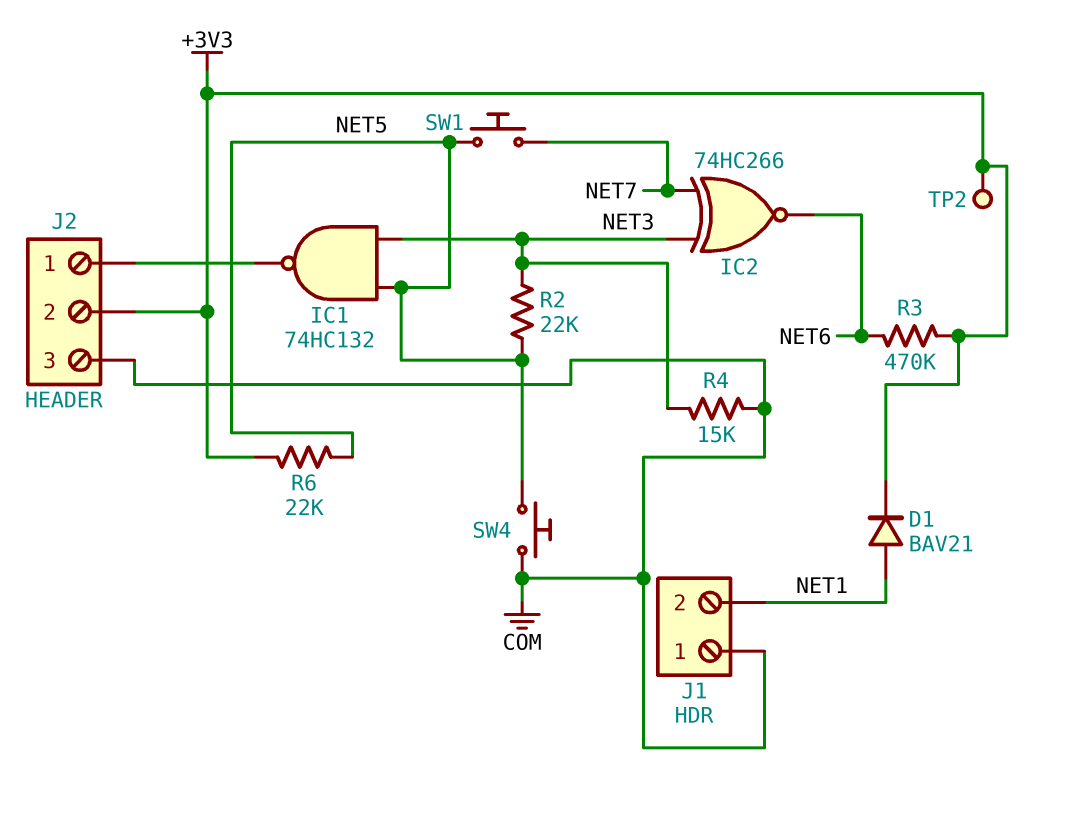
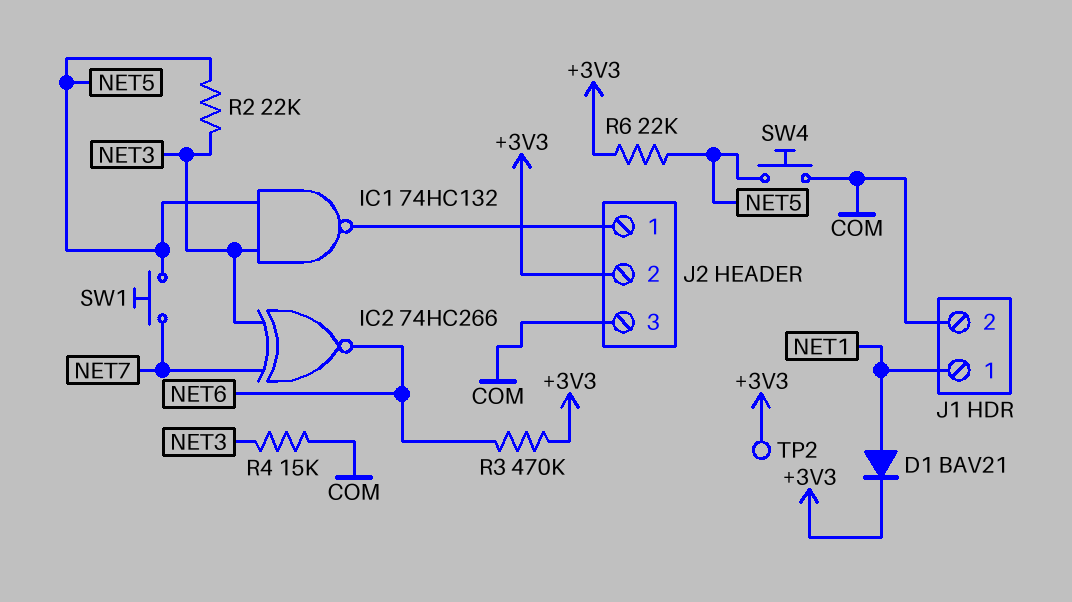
J1 pin 1: COM -> NET1
J1 pin 2: NET1 -> COM

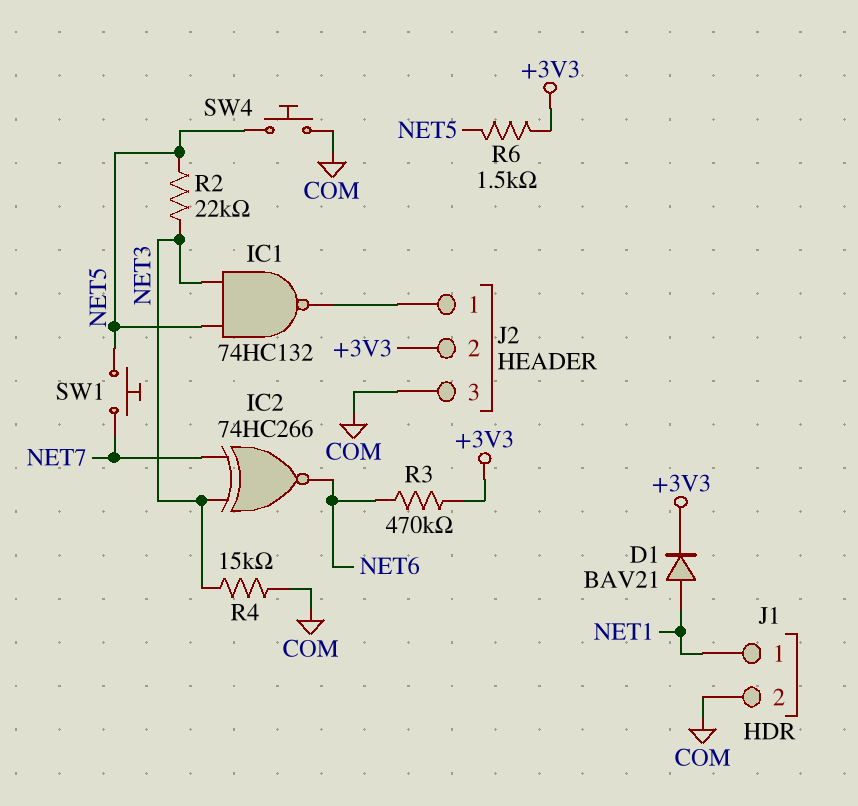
R6: 22k (+3V3, NET5) -> 1.5k (+3V3, NET5)
TP2: test point (+3V3) -> none

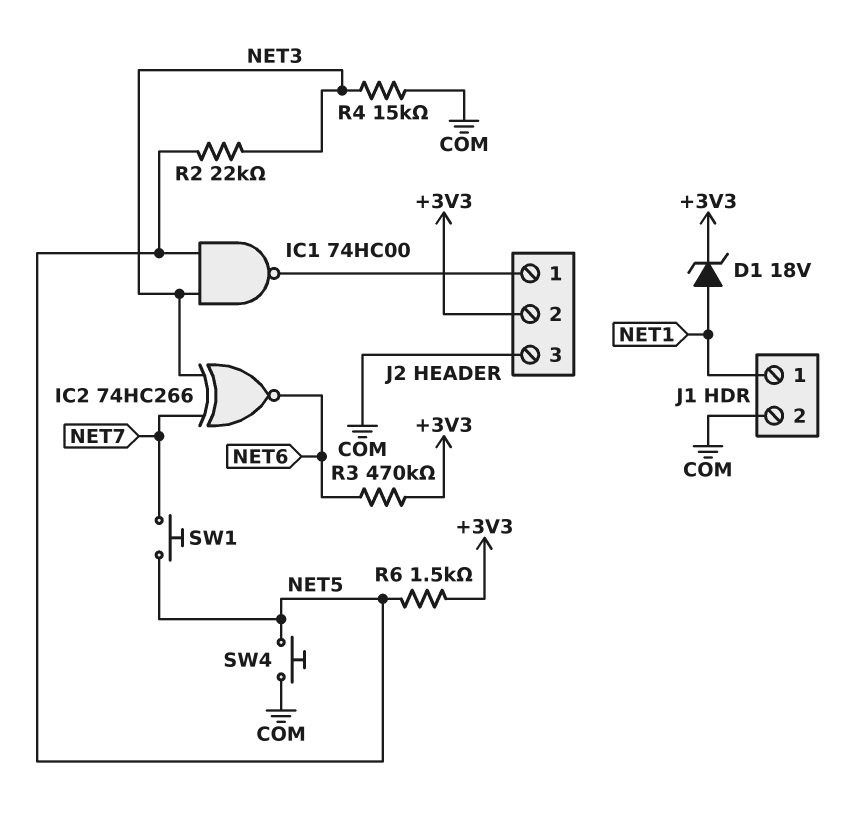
D1: diode BAV21 (A NET1, K +3V3) -> zener 18V (A NET1, K +3V3)
IC1: NAND 74HC132 (in NET3, in NET5, out J2/1) -> NAND 74HC00 (in NET3, in NET5, out J2/1)

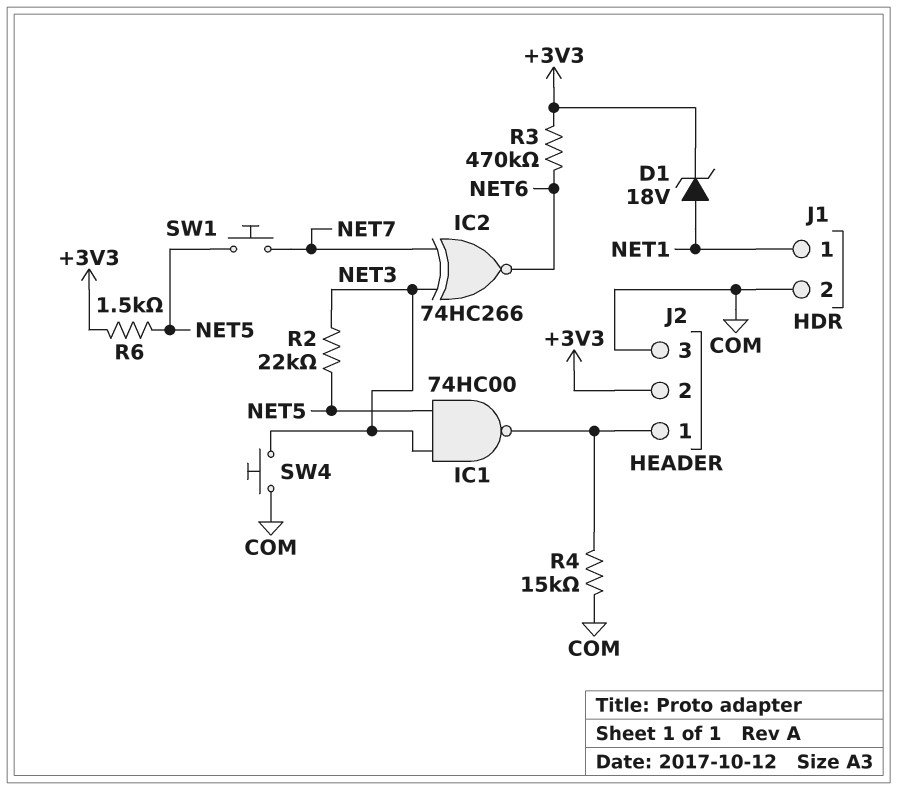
R4: 15k (COM, NET3) -> 15k (COM, J2/1)
SW4: button (COM, NET5) -> button (COM, NET3)

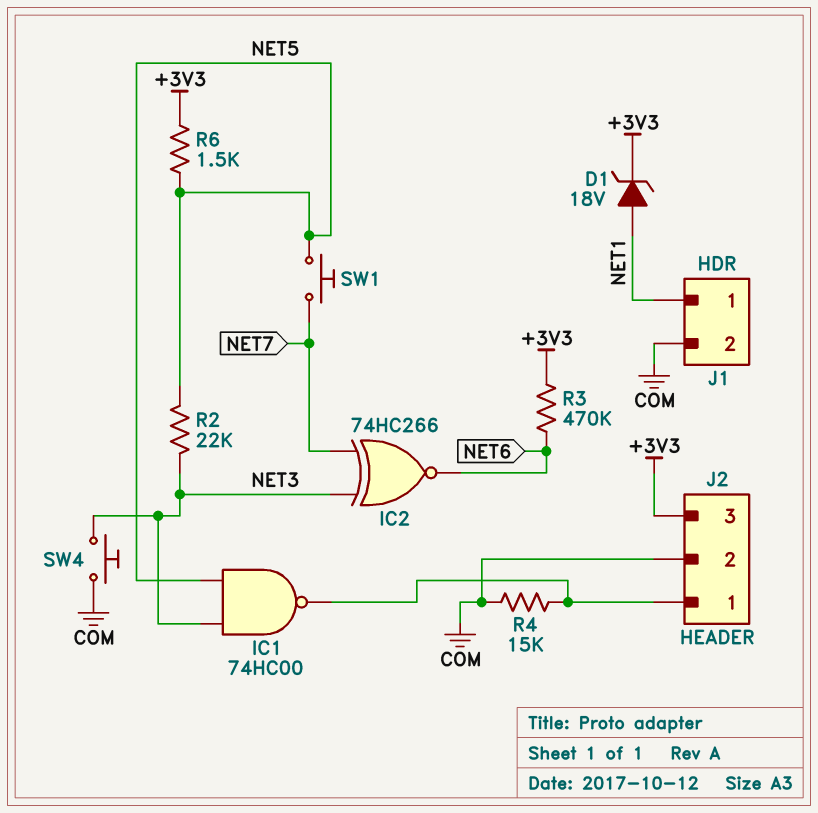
J2 pin 2: +3V3 -> COM
J2 pin 3: COM -> +3V3

